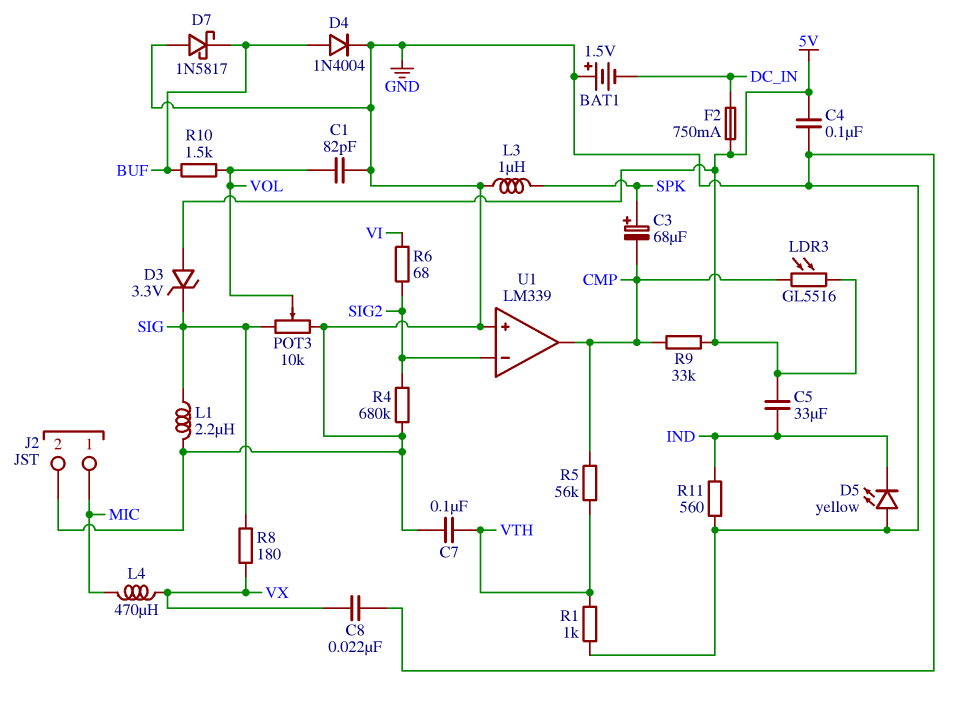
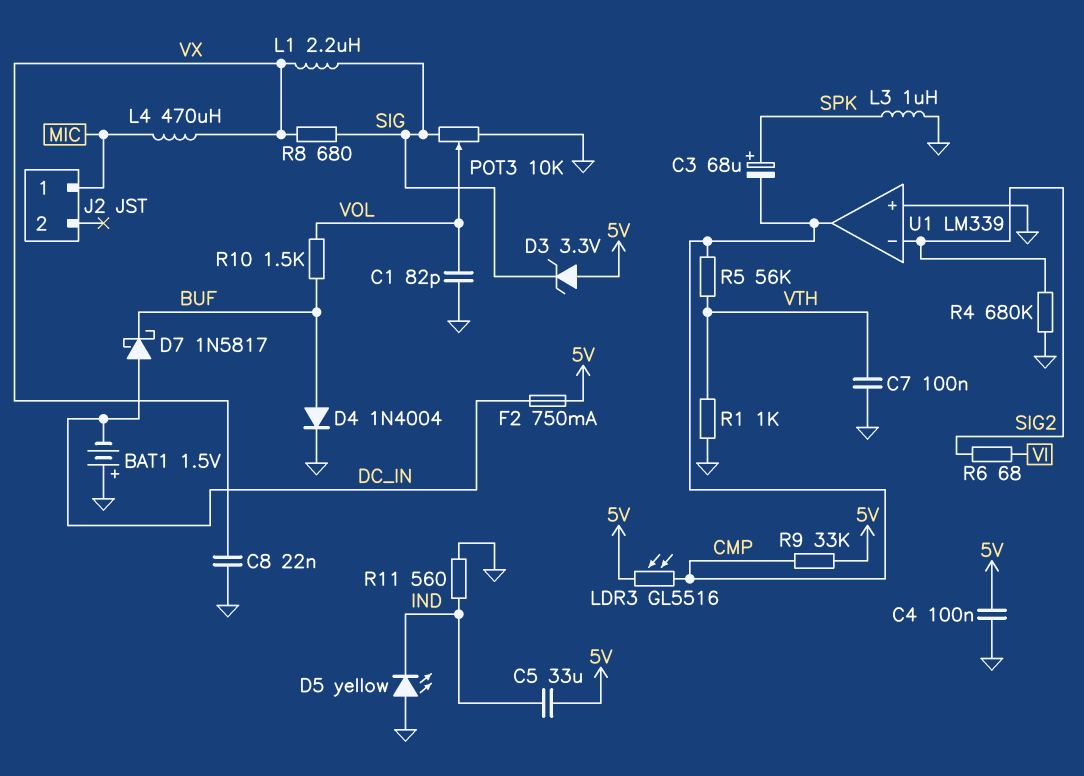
D7: schottky 1N5817 (A GND, K BUF) -> schottky 1N5817 (A DC_IN, K BUF)
J2 pin 2: GND -> none
L1: 2.2uH (GND, SIG) -> 2.2uH (SIG, VX)
R8: 180 (SIG, VX) -> 680 (SIG, VX)

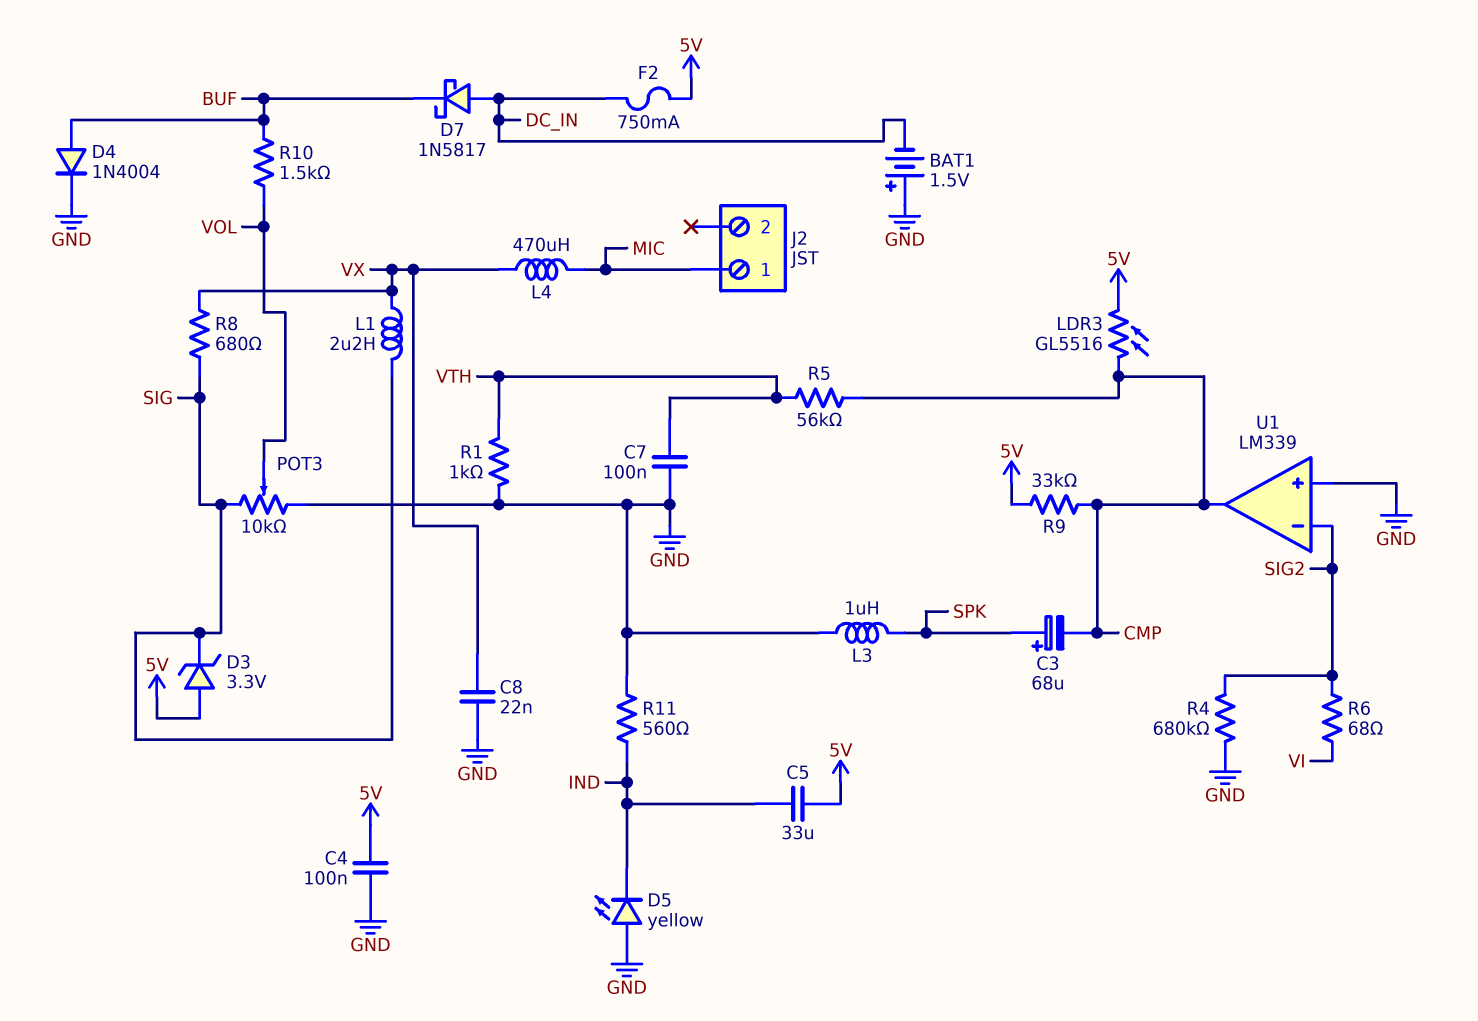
C1: 82pF (GND, VOL) -> none

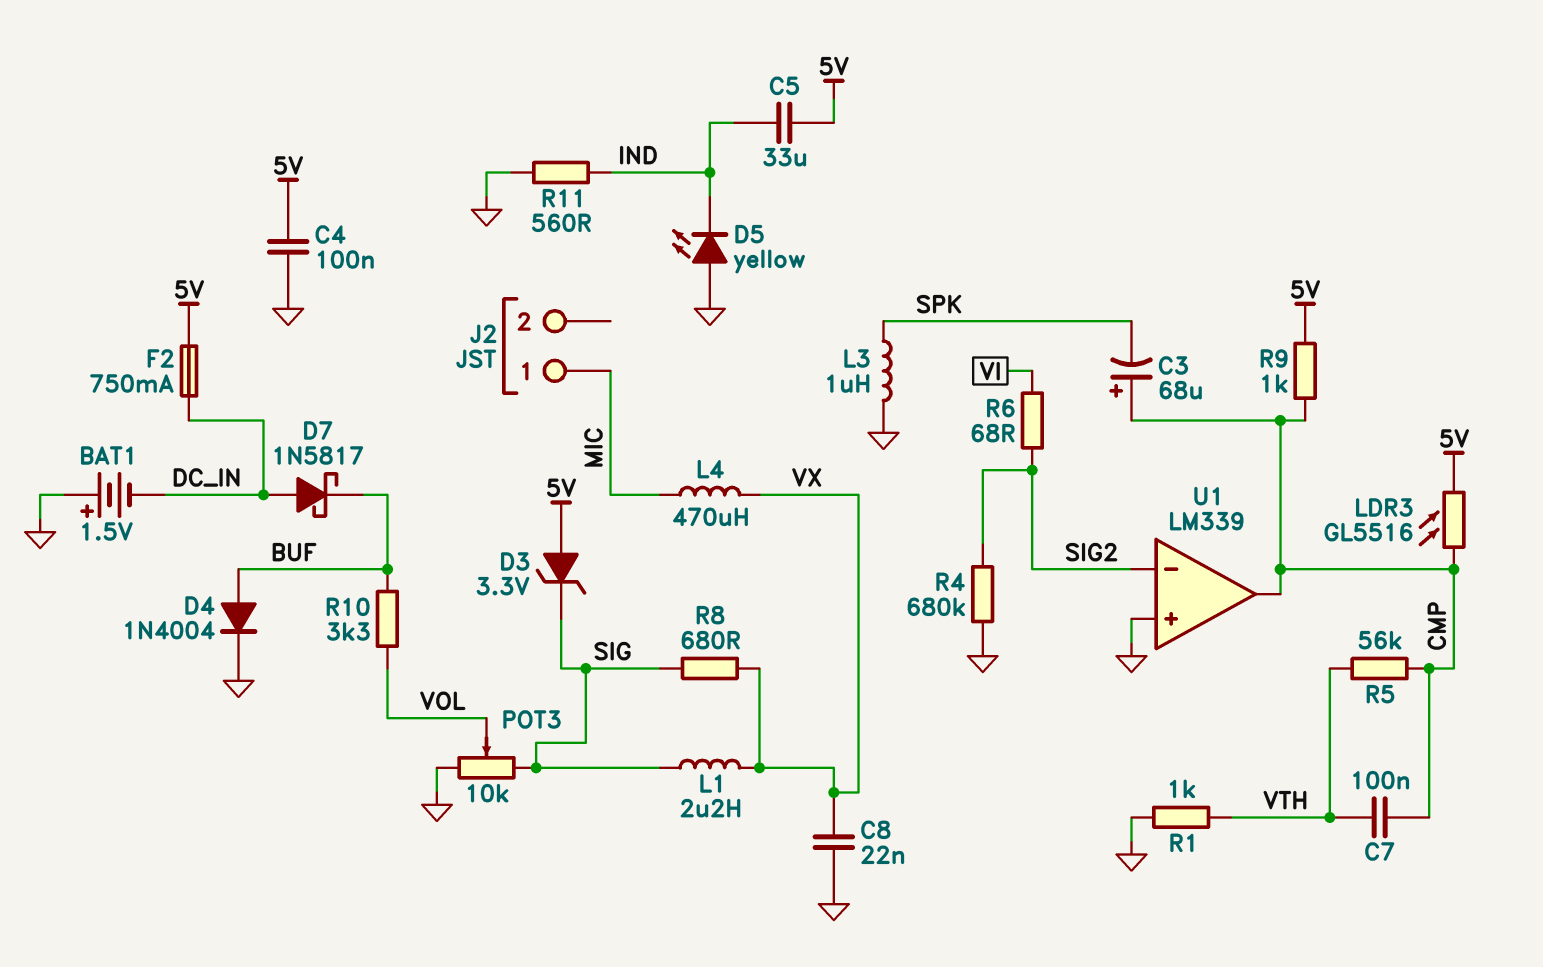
C3: 68uF (plus SPK, minus CMP) -> 68uF (plus CMP, minus SPK)
C7: 100nF (GND, VTH) -> 100nF (CMP, VTH)
R9: 33k (5V, CMP) -> 1k (5V, CMP)
R10: 1.5k (BUF, VOL) -> 3.3k (BUF, VOL)

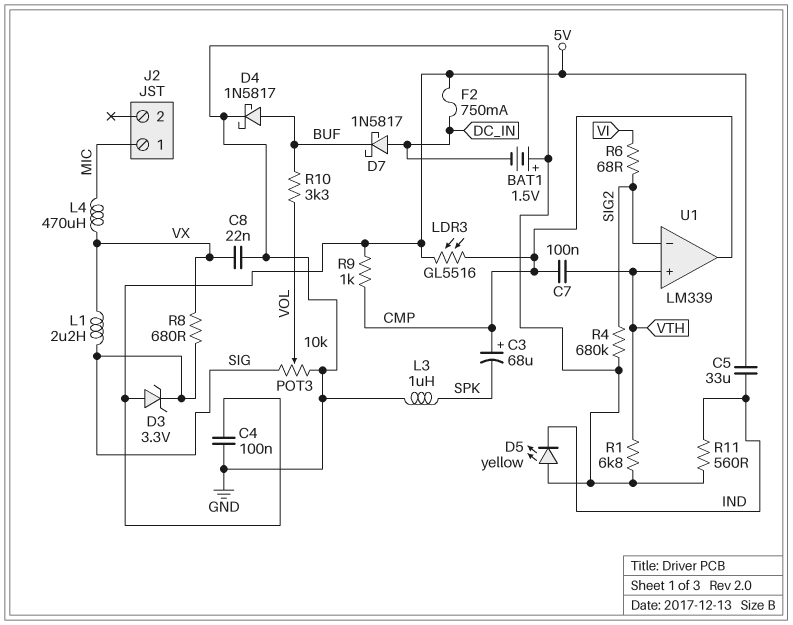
D4: diode 1N4004 (A BUF, K GND) -> schottky 1N5817 (A BUF, K GND)
R1: 1k (GND, VTH) -> 6.8k (GND, VTH)
R5: 56k (CMP, VTH) -> none
U1 pin in+: GND -> VTH

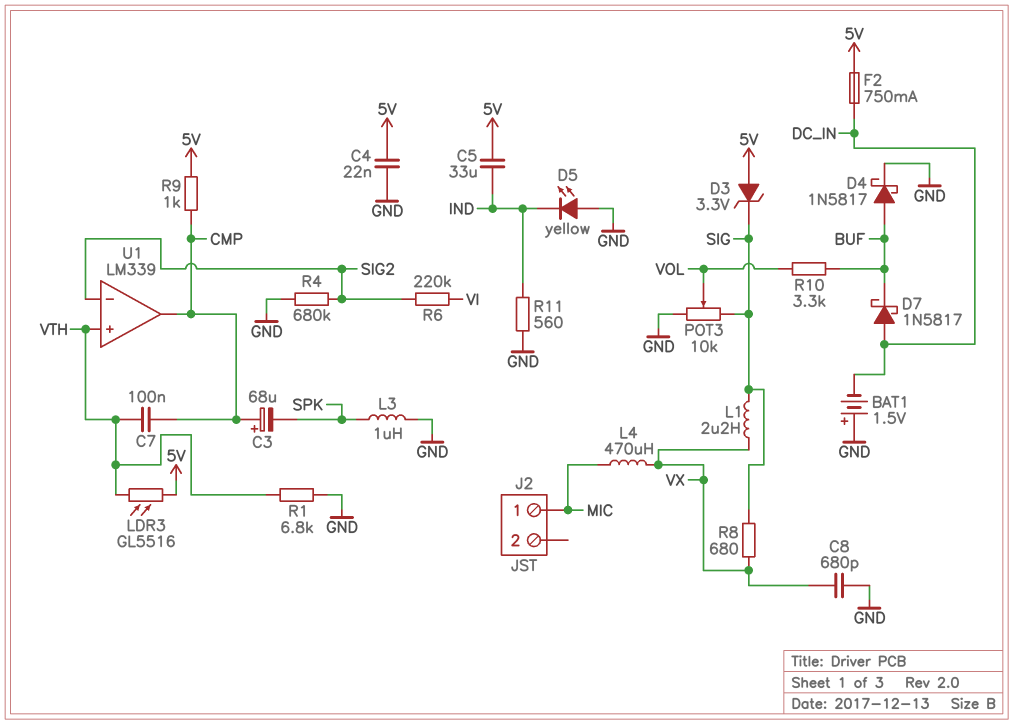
C4: 100nF (5V, GND) -> 22nF (5V, GND)
C8: 22nF (GND, VX) -> 680pF (GND, VX)
LDR3: GL5516 (5V, CMP) -> GL5516 (5V, VTH)
R6: 68 (SIG2, VI) -> 220k (SIG2, VI)

